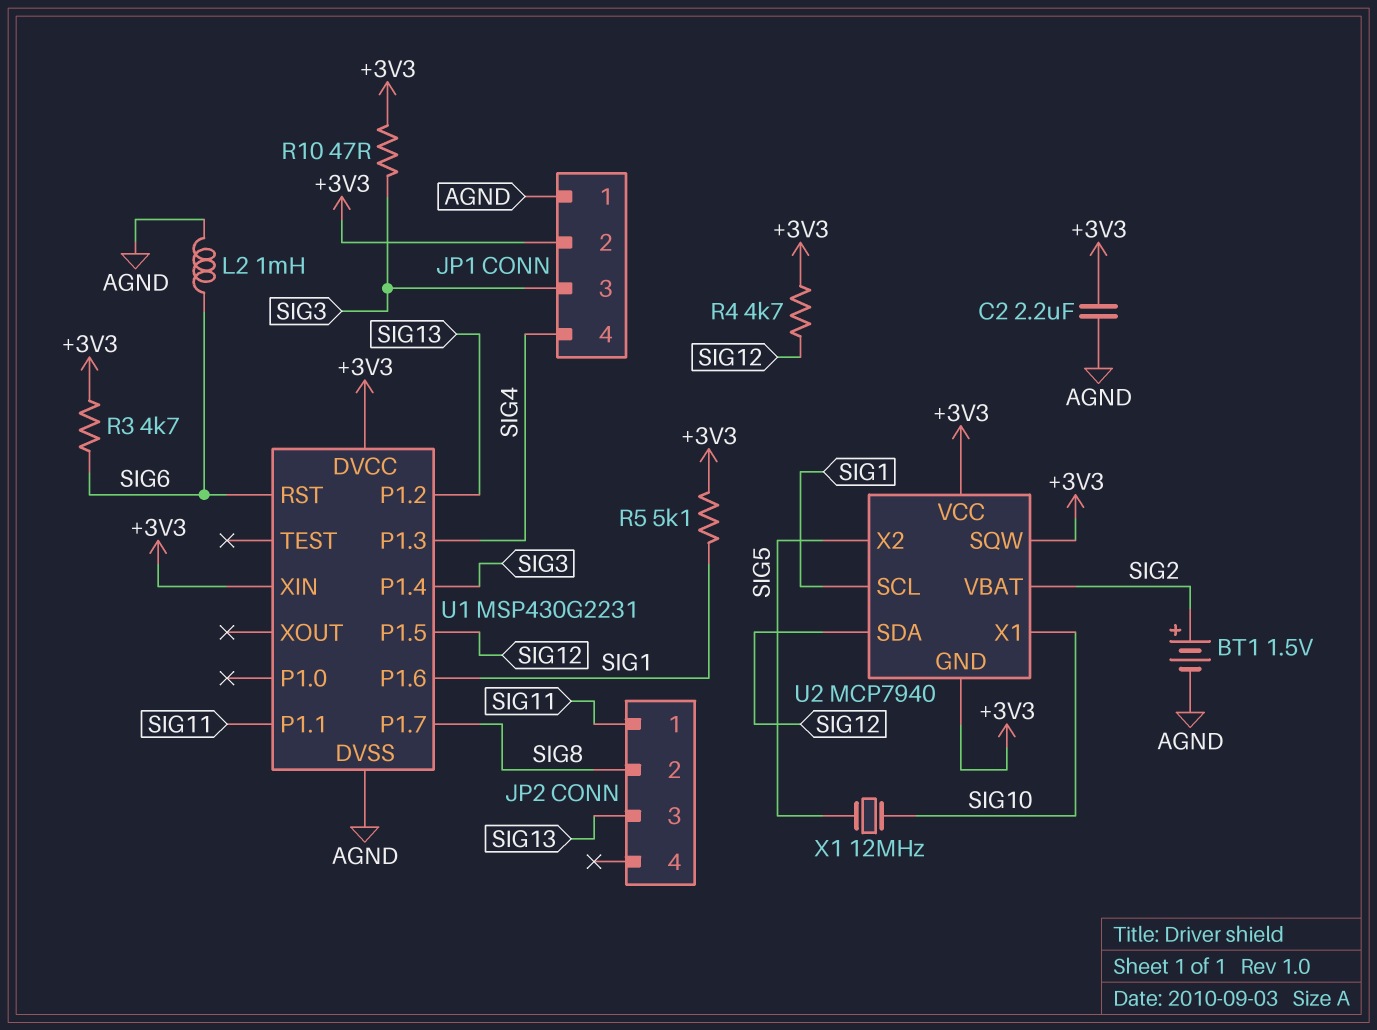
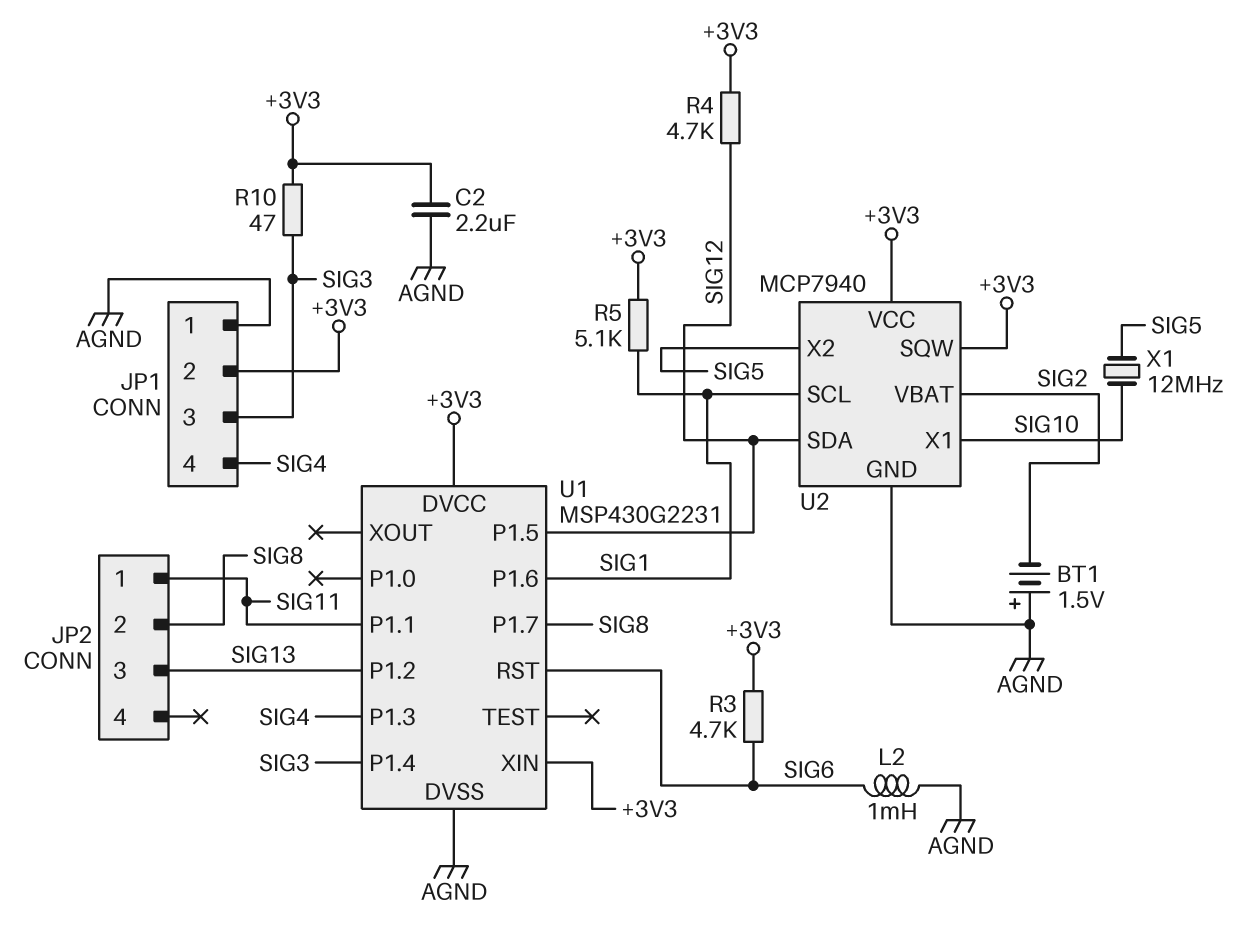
BT1: 1.5V (plus SIG2, minus AGND) -> 1.5V (plus AGND, minus SIG2)
U2 pin GND: +3V3 -> AGND

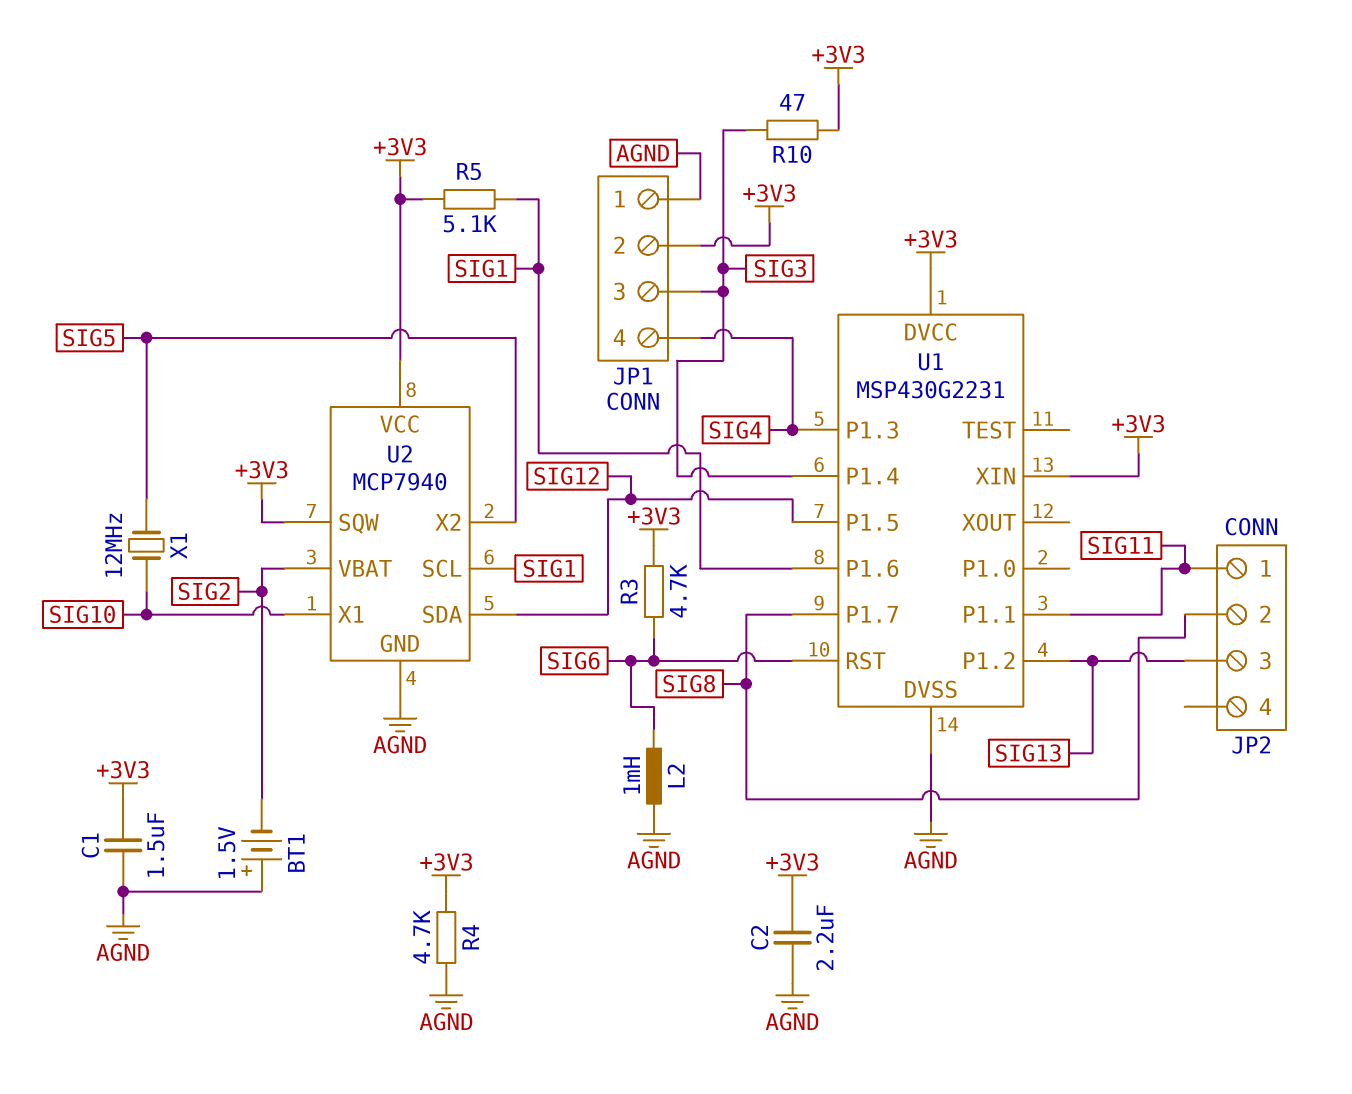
C1: none -> 1.5uF (+3V3, AGND)
R4: 4.7k (+3V3, SIG12) -> 4.7k (+3V3, AGND)

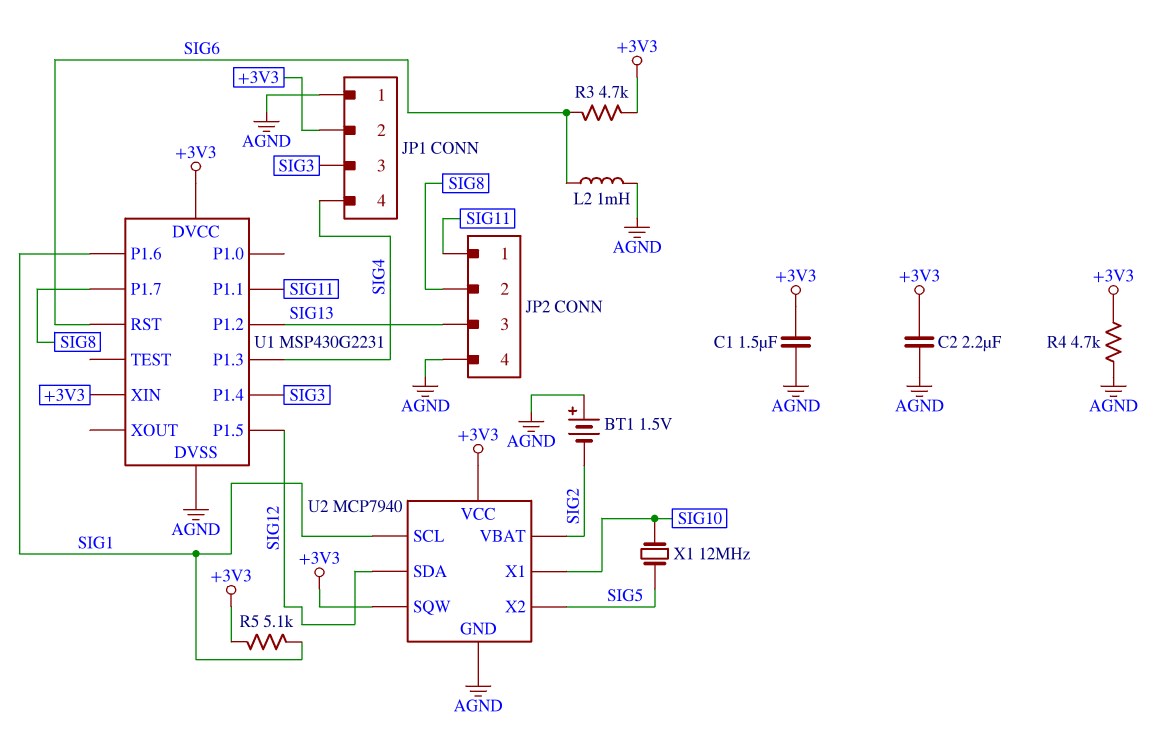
JP2 pin 4: none -> AGND
R10: 47 (+3V3, SIG3) -> none

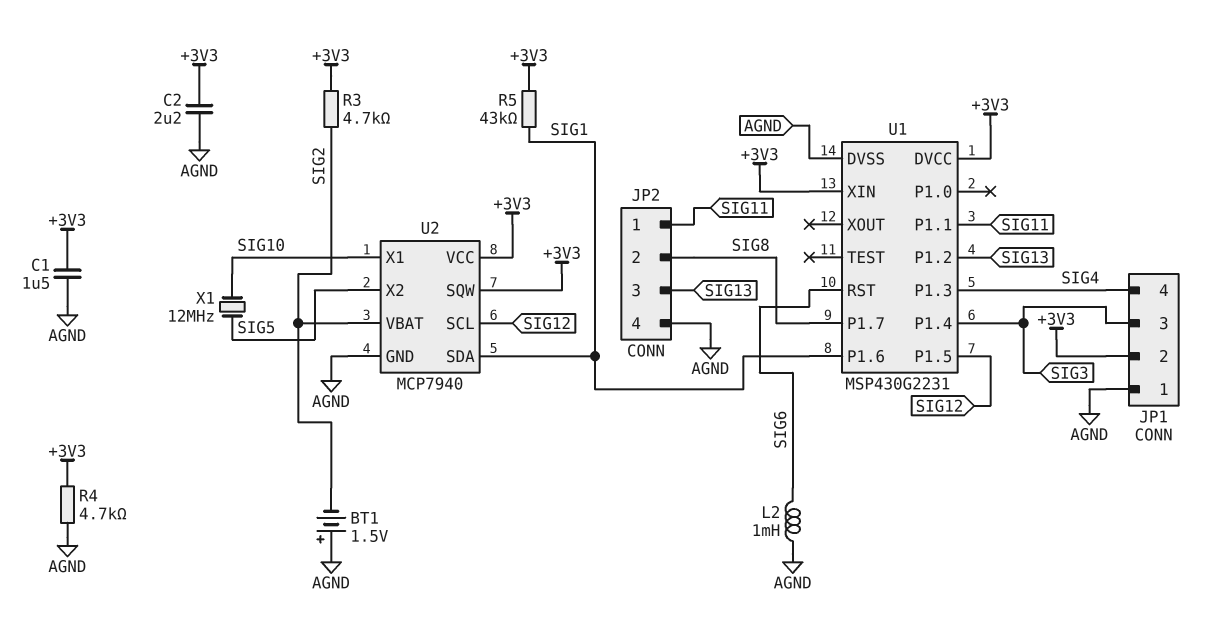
R3: 4.7k (+3V3, SIG6) -> 4.7k (+3V3, SIG2)
R5: 5.1k (+3V3, SIG1) -> 43k (+3V3, SIG1)
U2 pin SCL: SIG1 -> SIG12
U2 pin SDA: SIG12 -> SIG1

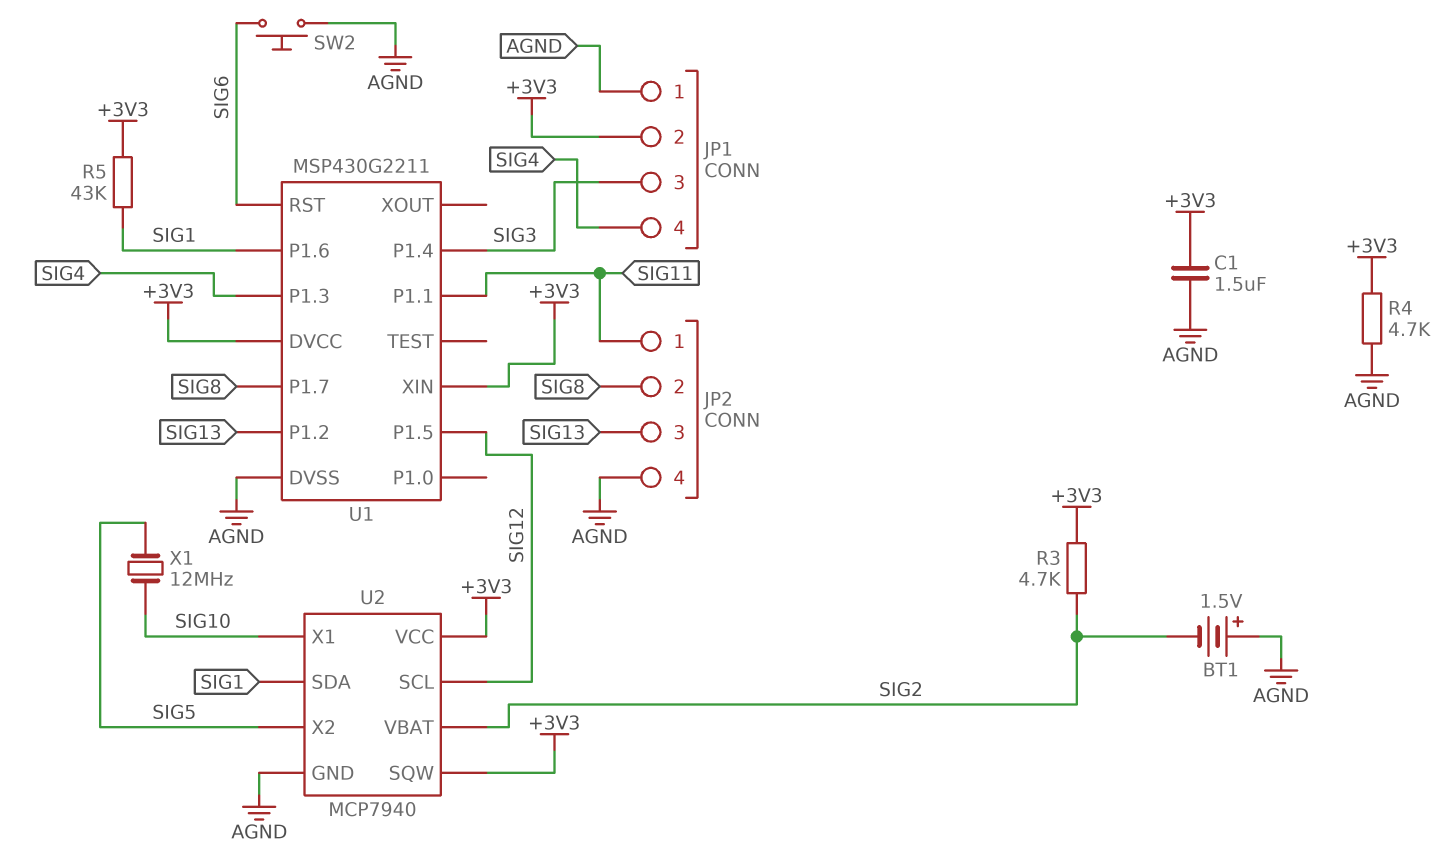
C2: 2.2uF (+3V3, AGND) -> none
L2: 1mH (AGND, SIG6) -> none
SW2: none -> button (AGND, SIG6)
U1: MSP430G2231 -> MSP430G2211

